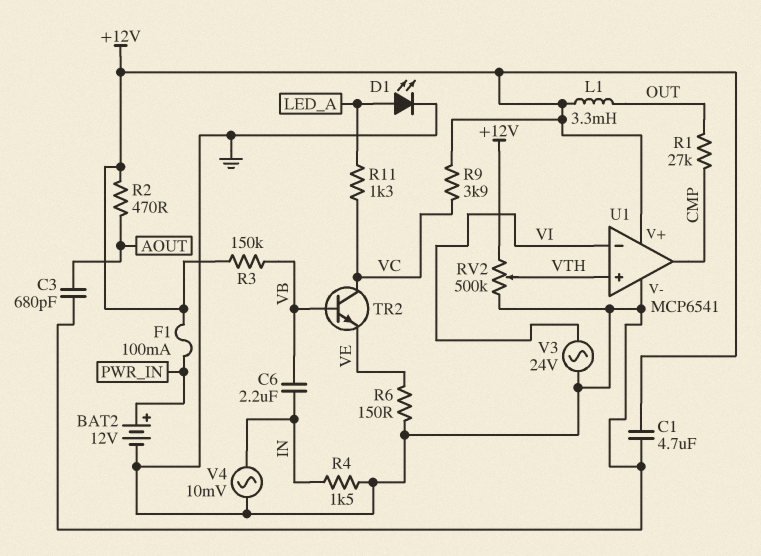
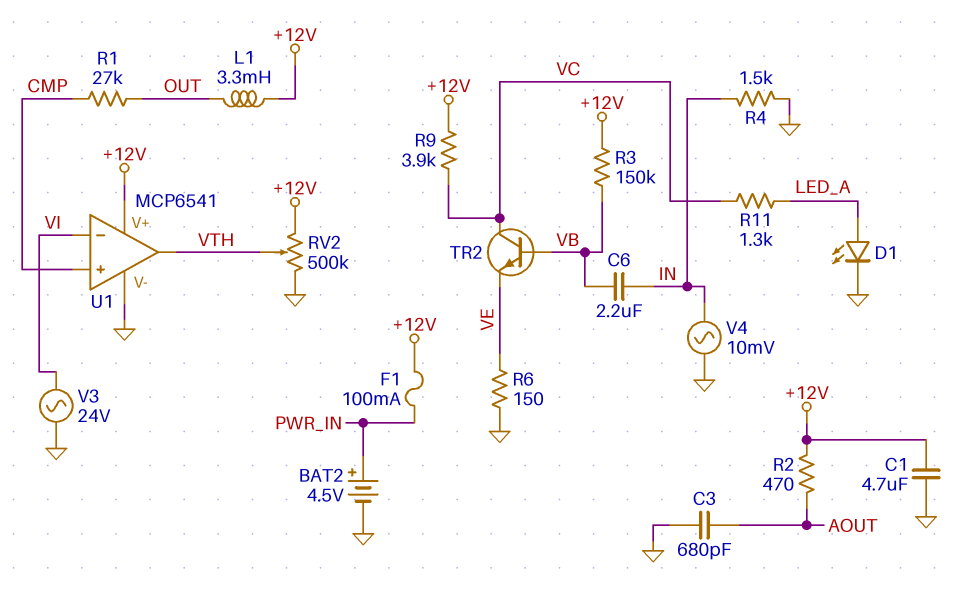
BAT2: 12V (plus PWR_IN, minus GND) -> 4.5V (plus PWR_IN, minus GND)
U1 pin in+: VTH -> CMP
U1 pin out: CMP -> VTH

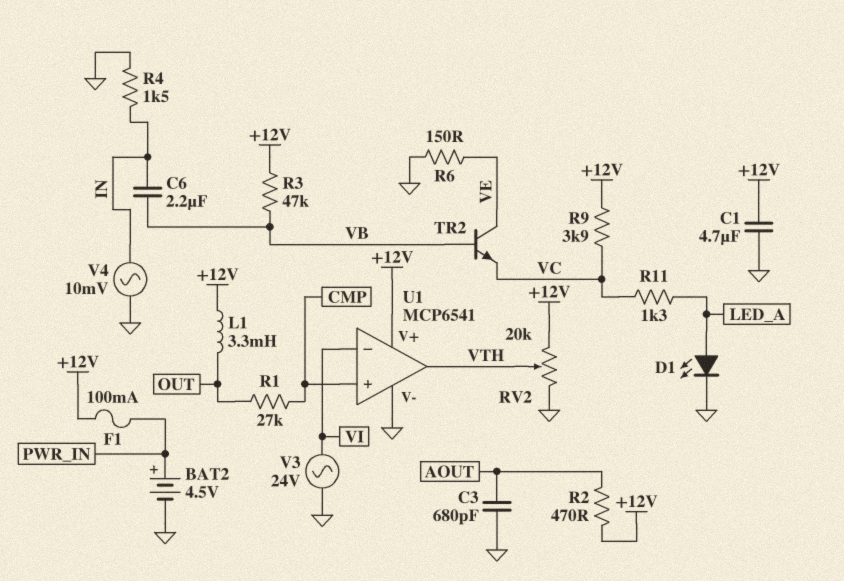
R3: 150k (+12V, VB) -> 47k (+12V, VB)
RV2: 500k (+12V, GND, wiper VTH) -> 20k (+12V, GND, wiper VTH)
TR2: NPN (B VB, C VC, E VE) -> NPN (B VB, C VE, E VC)

